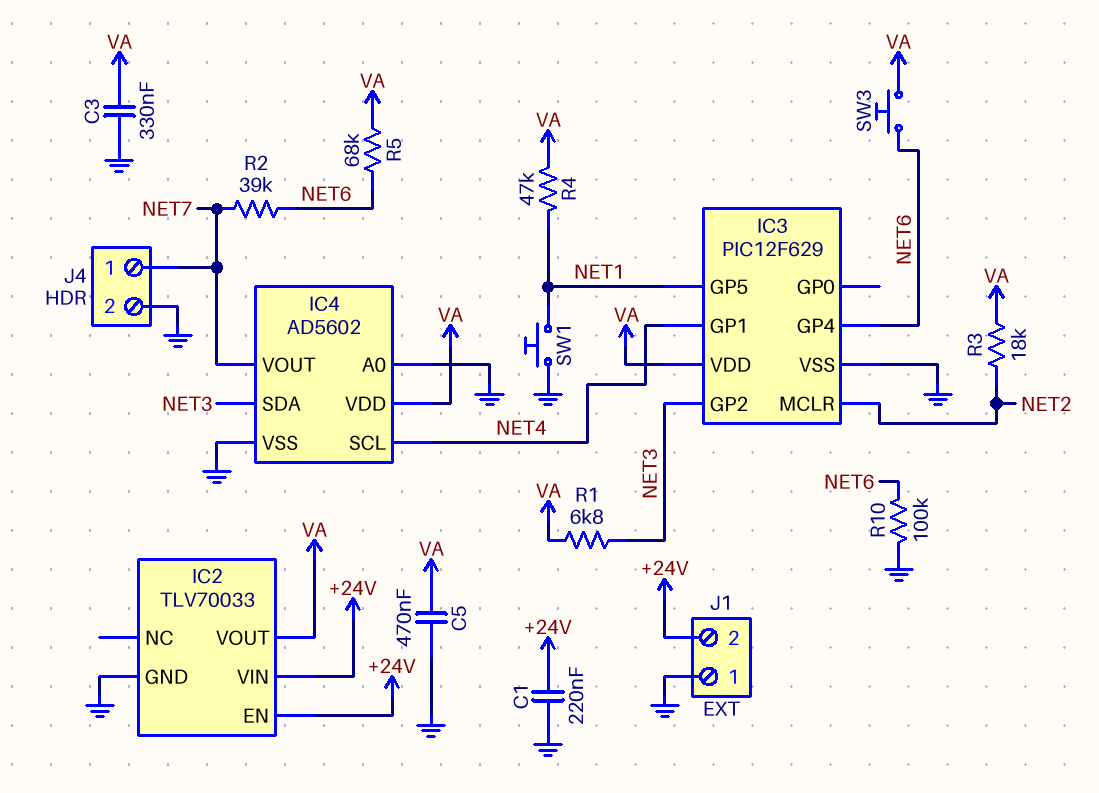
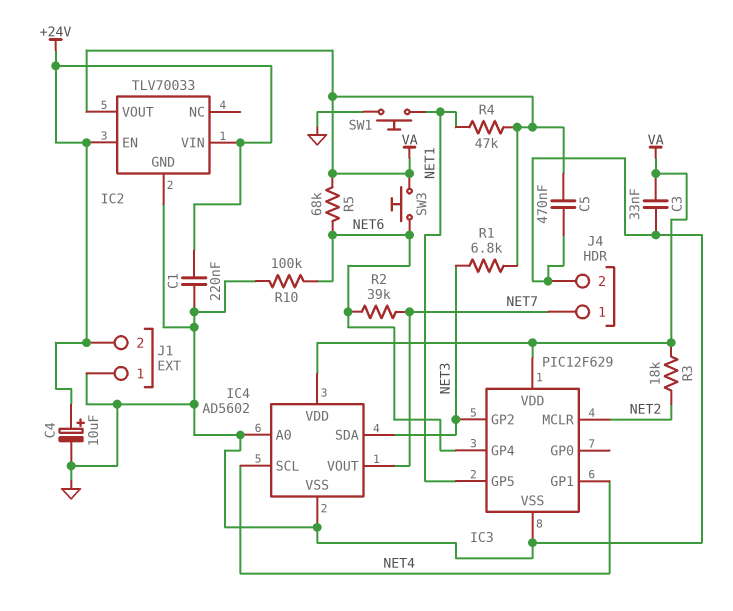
C3: 330nF (GND, VA) -> 33nF (GND, VA)
C4: none -> 10uF (plus +24V, minus GND)

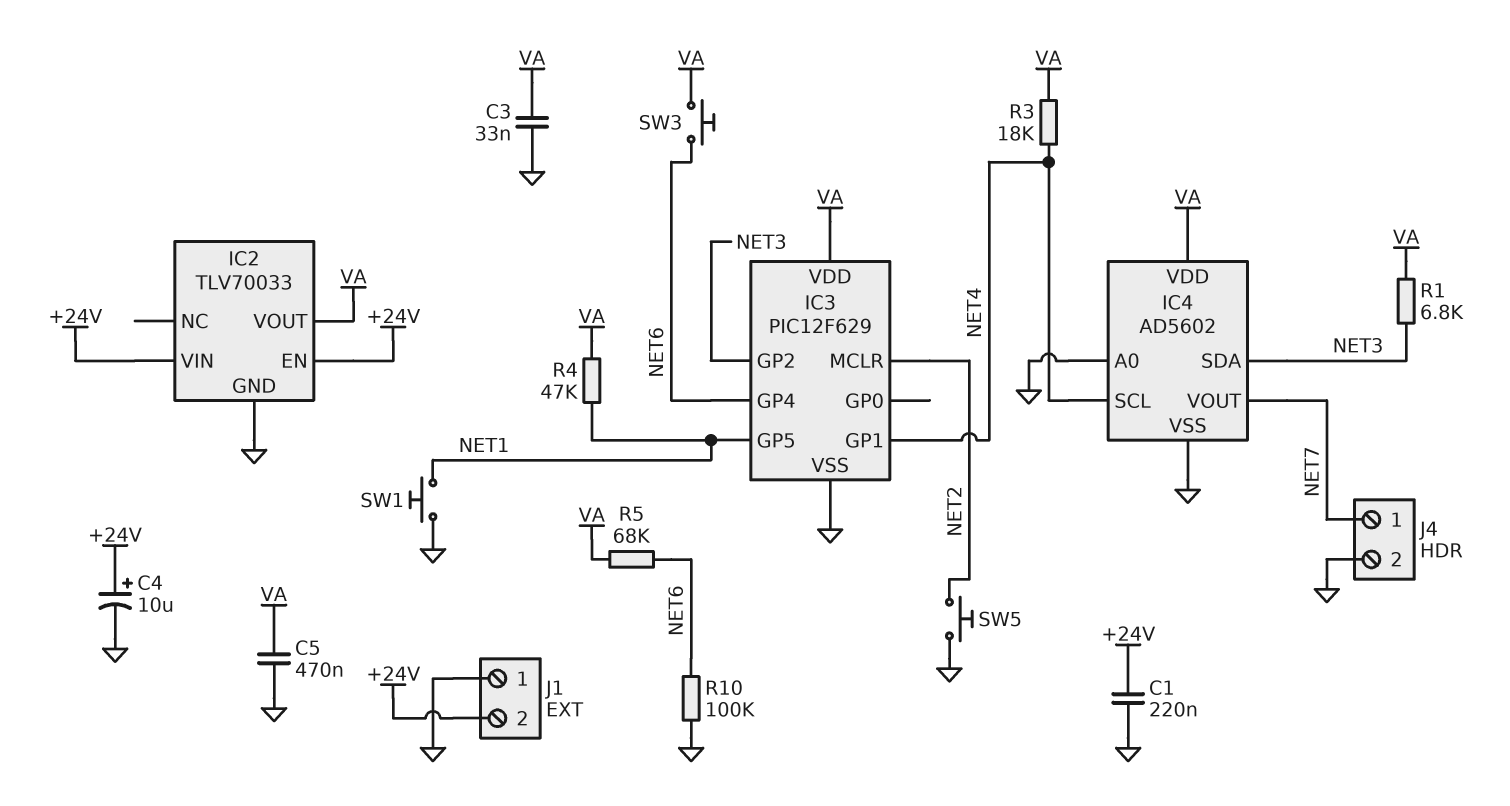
R2: 39k (NET6, NET7) -> none
R3: 18k (NET2, VA) -> 18k (NET4, VA)
SW5: none -> button (GND, NET2)

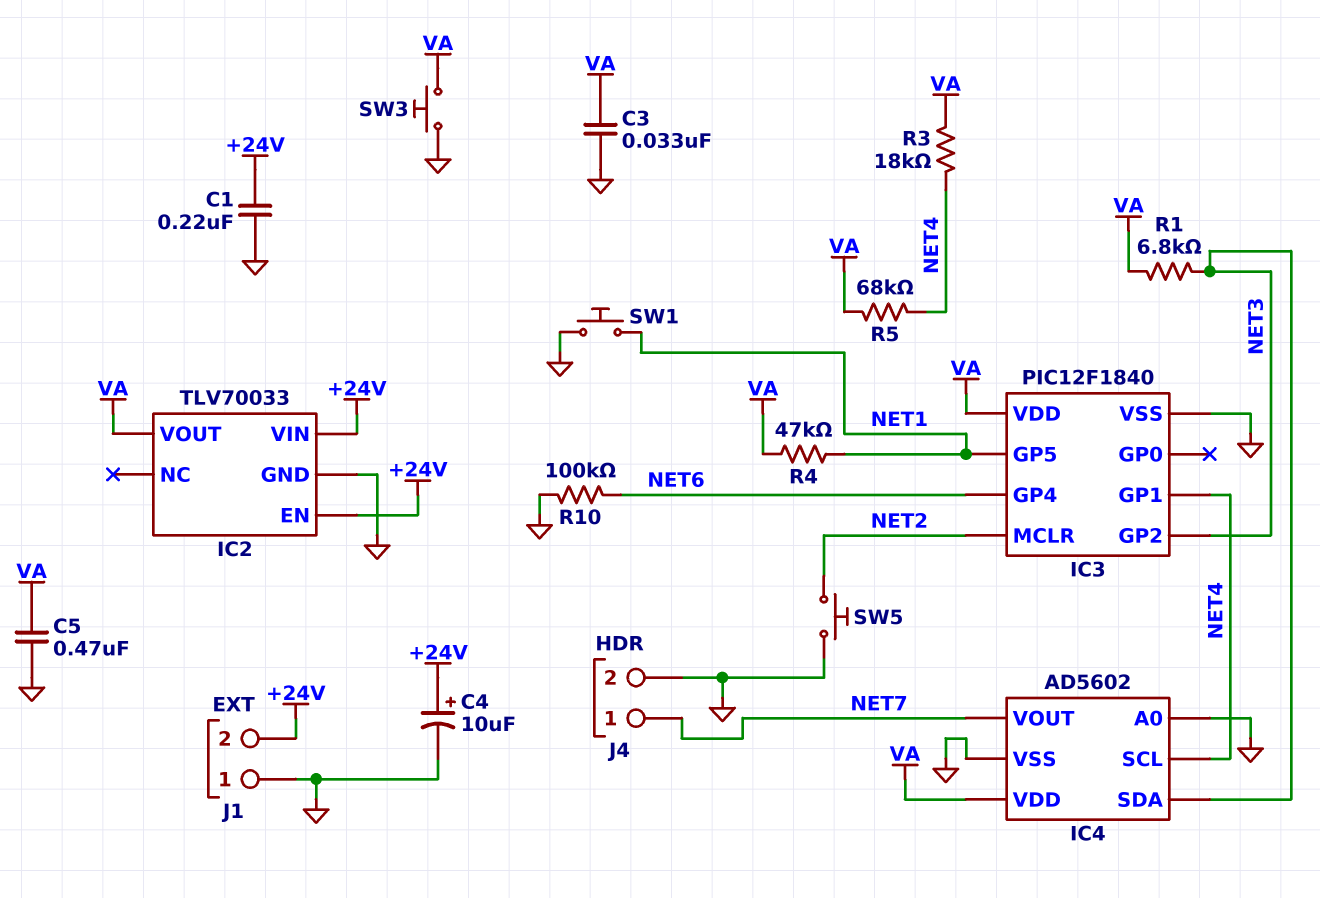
IC3: PIC12F629 -> PIC12F1840
R5: 68k (NET6, VA) -> 68k (NET4, VA)
SW3: button (NET6, VA) -> button (GND, VA)

